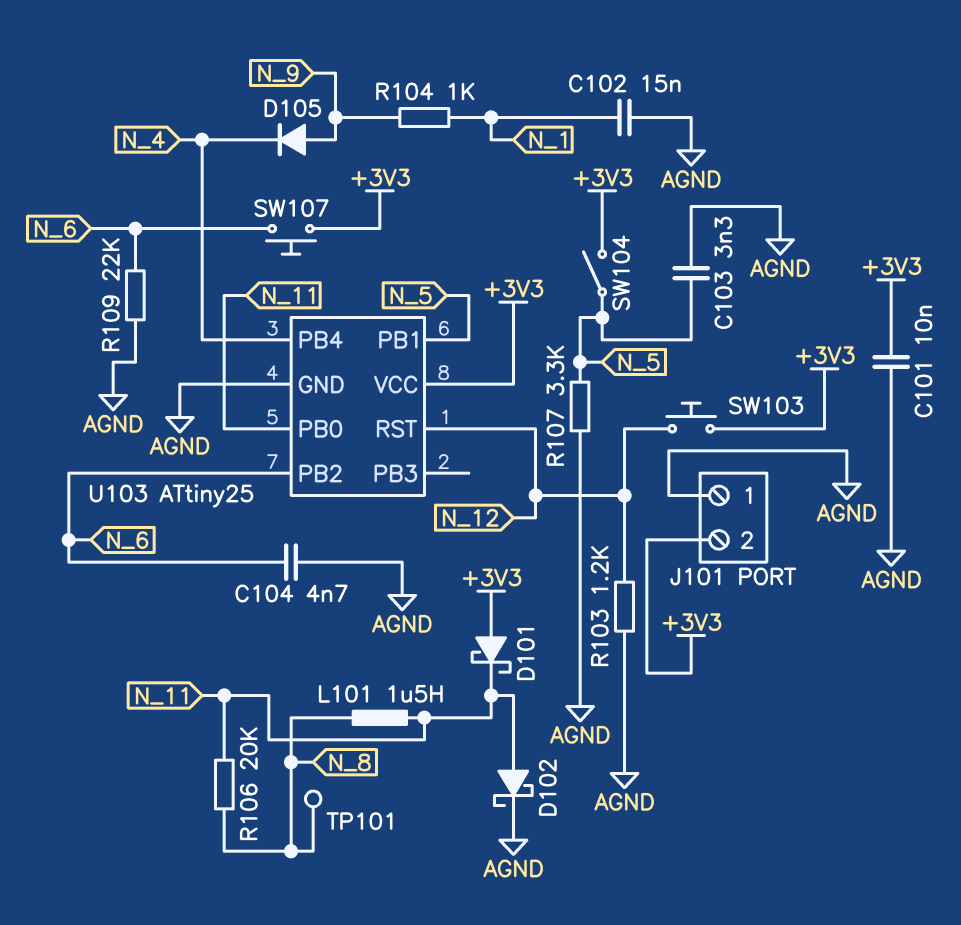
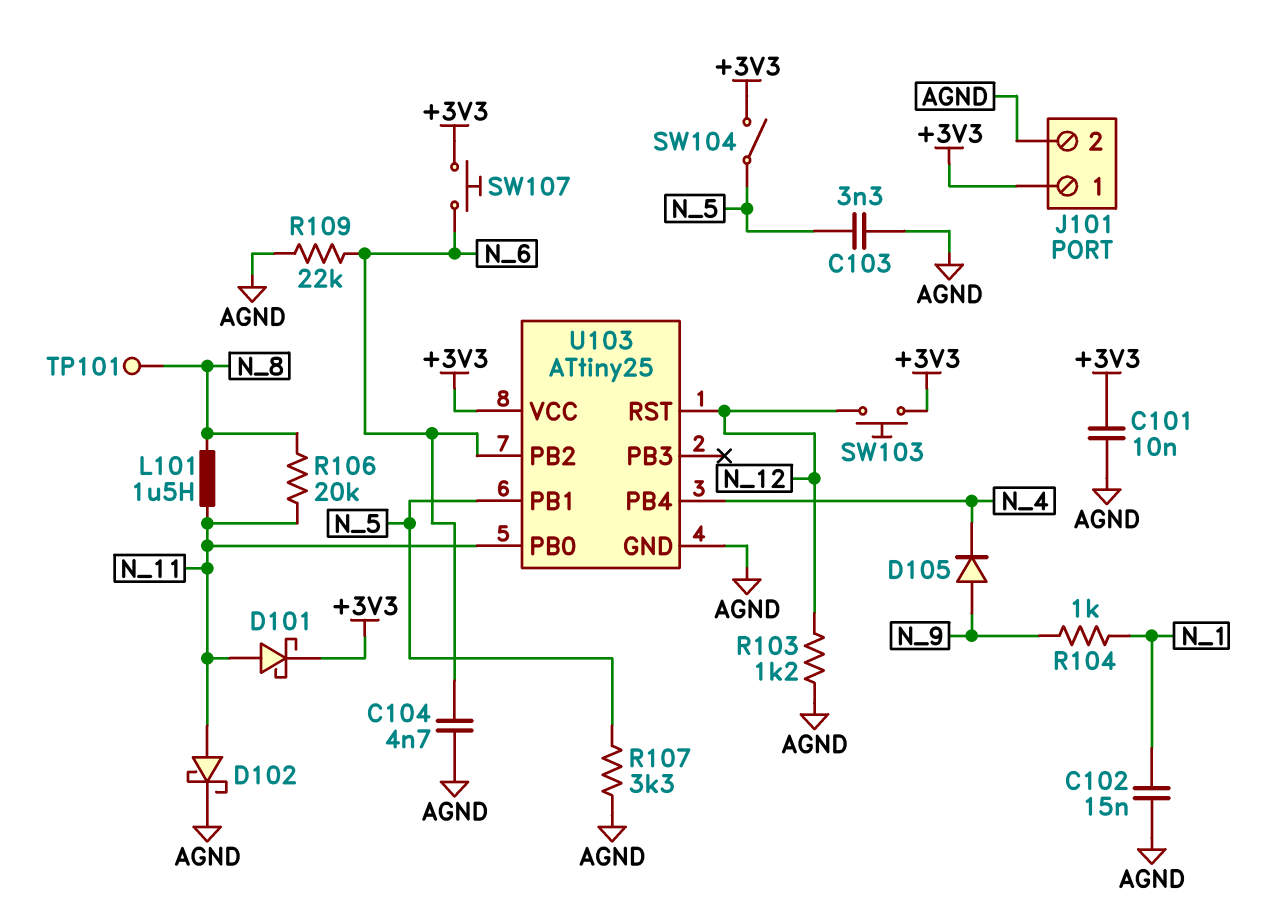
D101: schottky (A +3V3, K N_11) -> schottky (A N_11, K +3V3)
J101 pin 1: AGND -> +3V3
J101 pin 2: +3V3 -> AGND

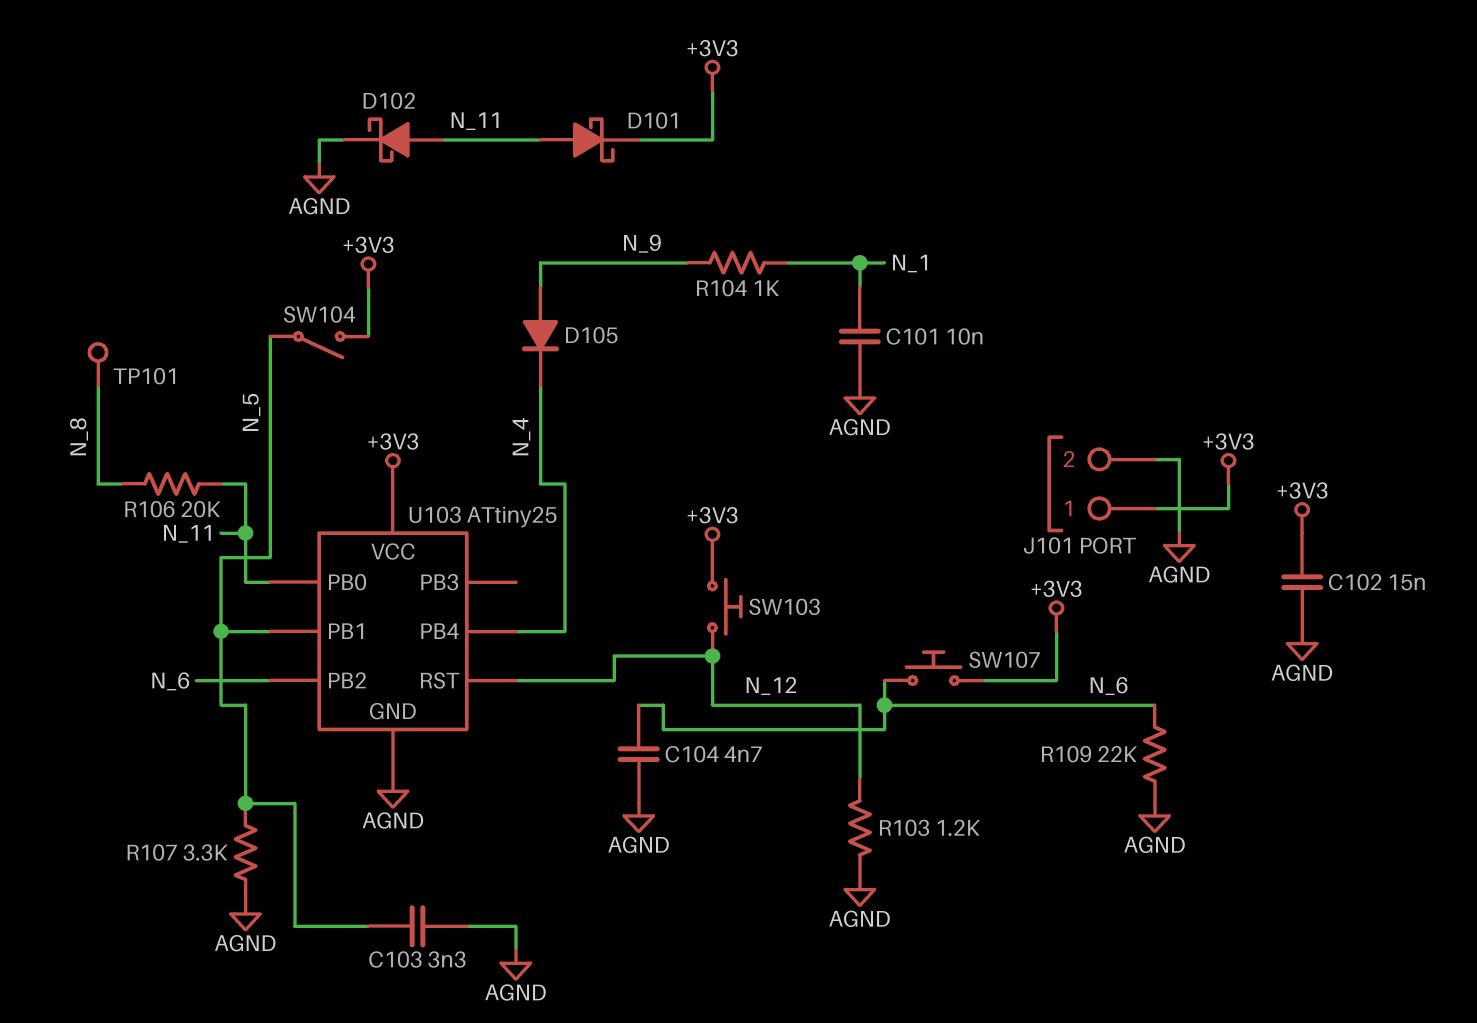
C101: 10nF (+3V3, AGND) -> 10nF (AGND, N_1)
C102: 15nF (AGND, N_1) -> 15nF (+3V3, AGND)
L101: 1.5uH (N_8, N_11) -> none

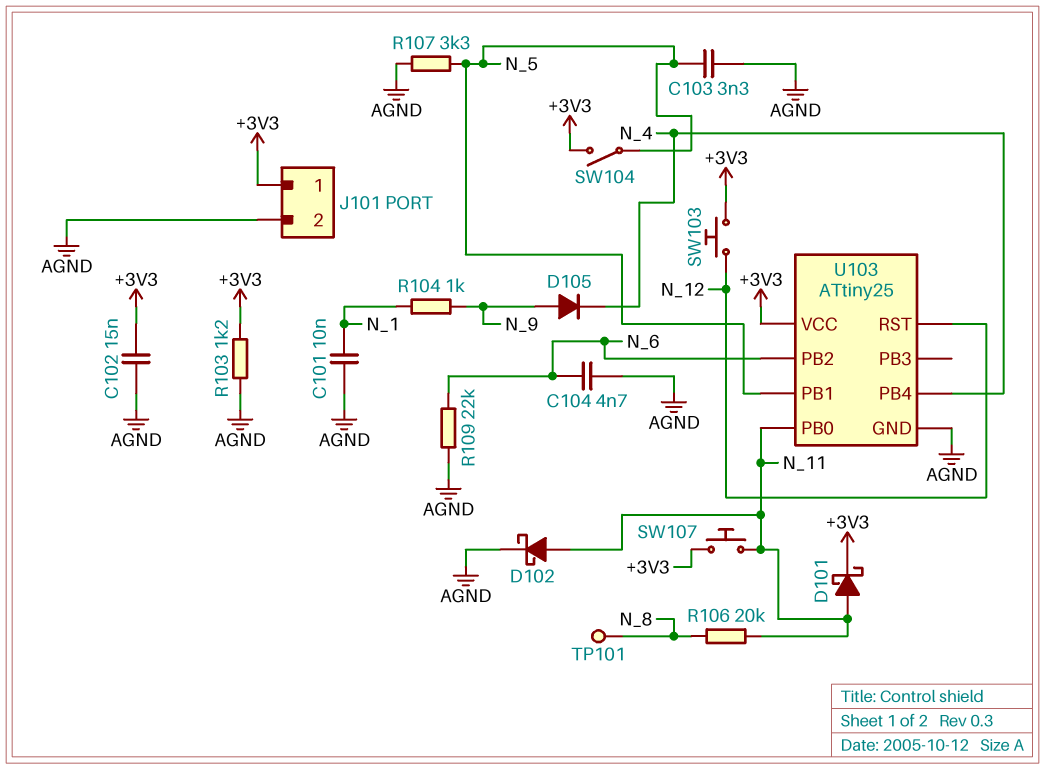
R103: 1.2k (AGND, N_12) -> 1.2k (+3V3, AGND)
SW107: button (+3V3, N_6) -> button (+3V3, N_11)

